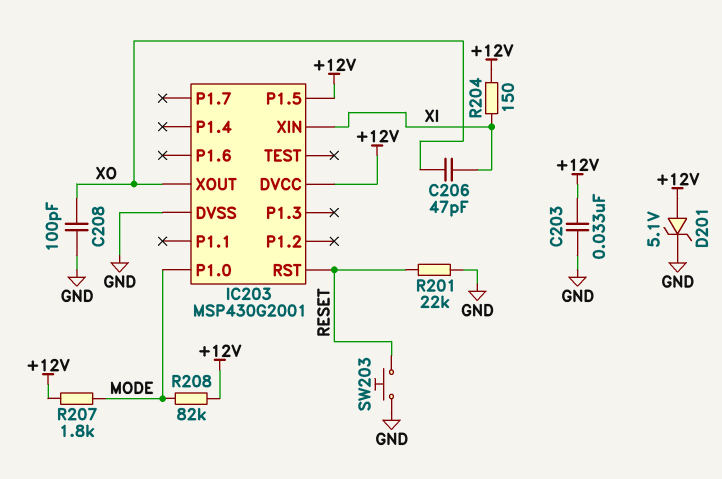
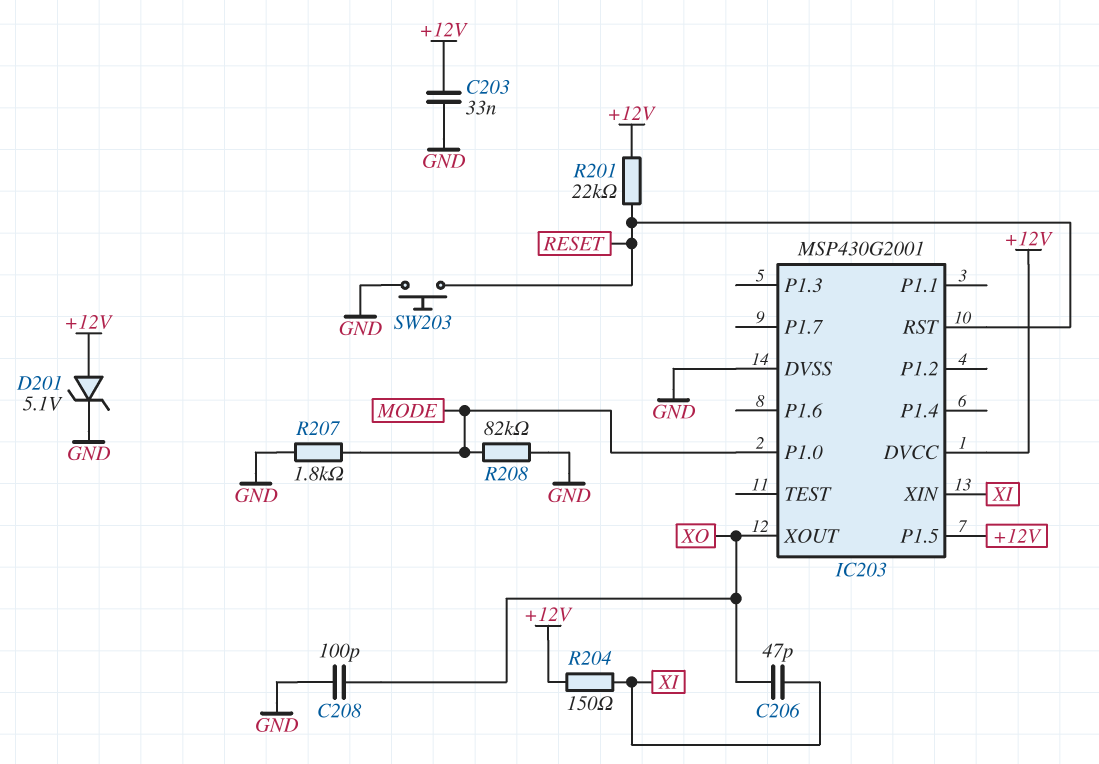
R201: 22k (GND, RESET) -> 22k (+12V, RESET)
R207: 1.8k (+12V, MODE) -> 1.8k (GND, MODE)
R208: 82k (+12V, MODE) -> 82k (GND, MODE)

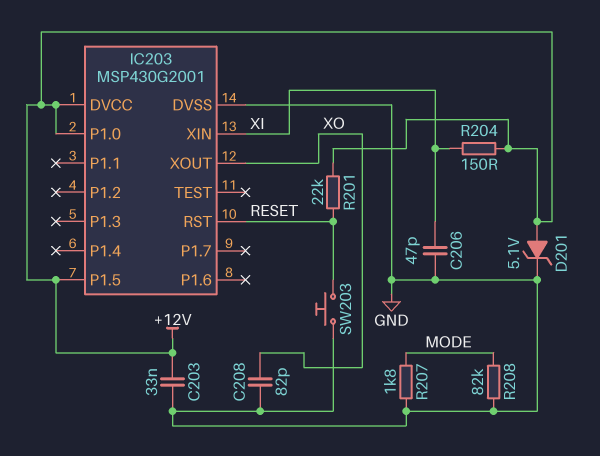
C206: 47pF (XI, XO) -> 47pF (GND, XI)
C208: 100pF (GND, XO) -> 82pF (GND, XO)
IC203 pin P1.0: MODE -> +12V

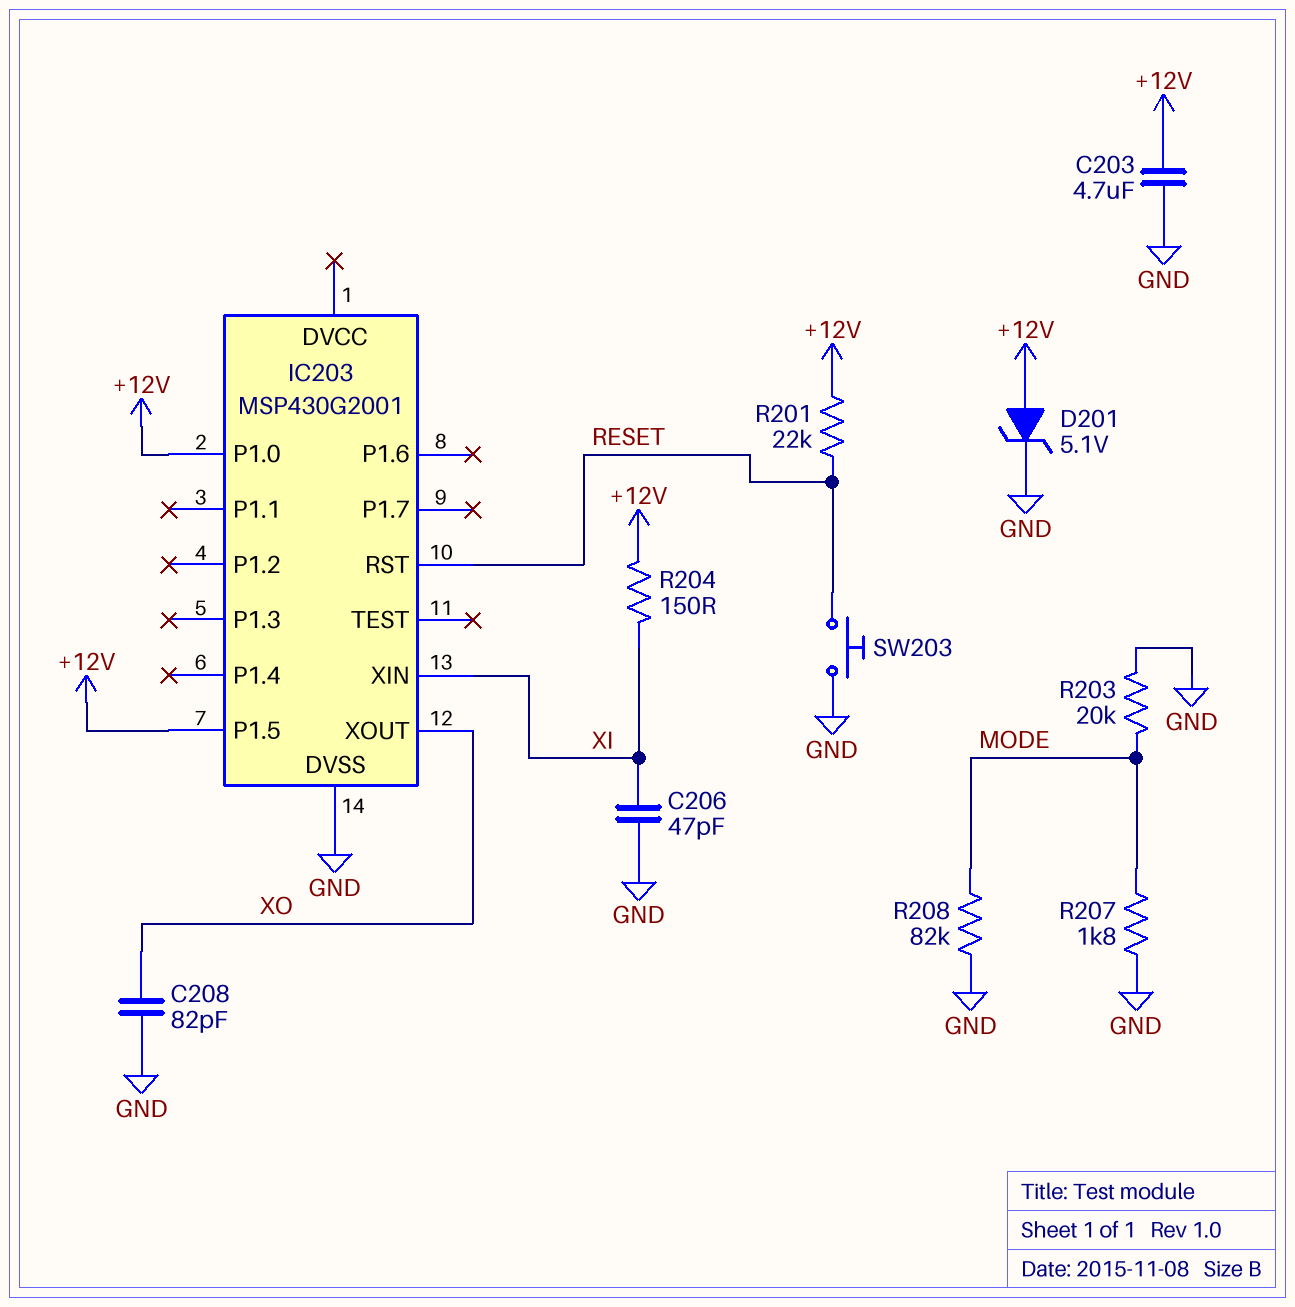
C203: 33nF (+12V, GND) -> 4.7uF (+12V, GND)
IC203 pin DVCC: +12V -> none
R203: none -> 20k (GND, MODE)

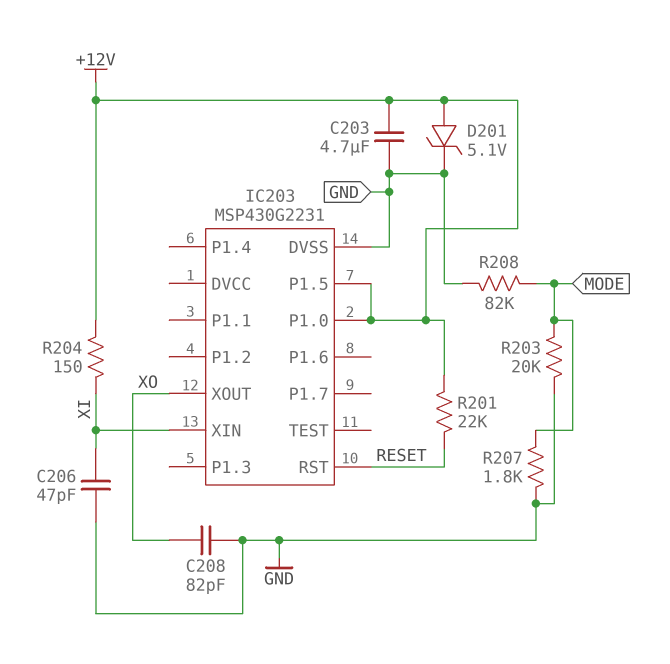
IC203: MSP430G2001 -> MSP430G2231
SW203: button (GND, RESET) -> none

